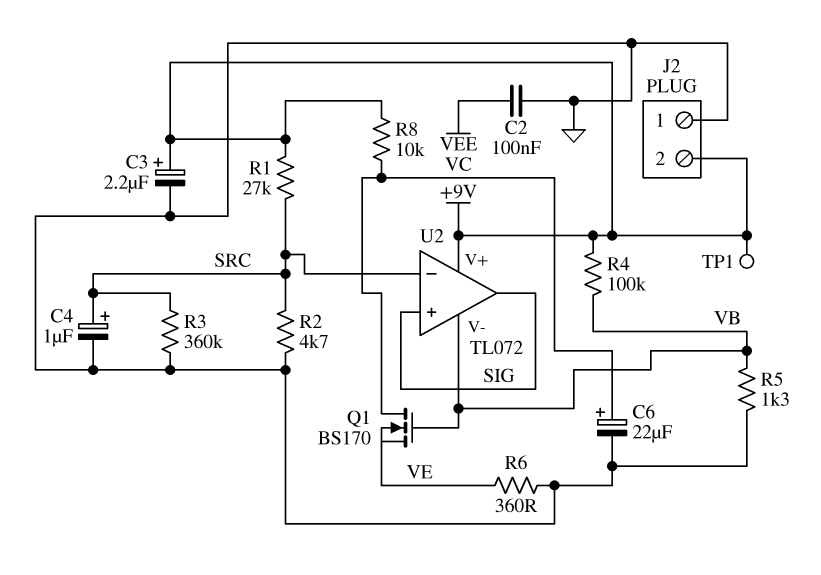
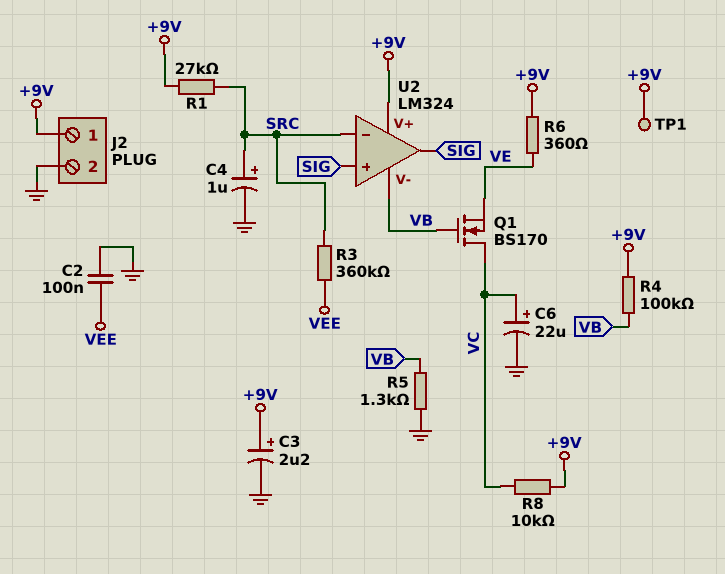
J2 pin 1: GND -> +9V
J2 pin 2: +9V -> GND
R2: 4.7k (GND, SRC) -> none
R3: 360k (GND, SRC) -> 360k (SRC, VEE)
R6: 360 (GND, VE) -> 360 (+9V, VE)
U2: TL072 -> LM324

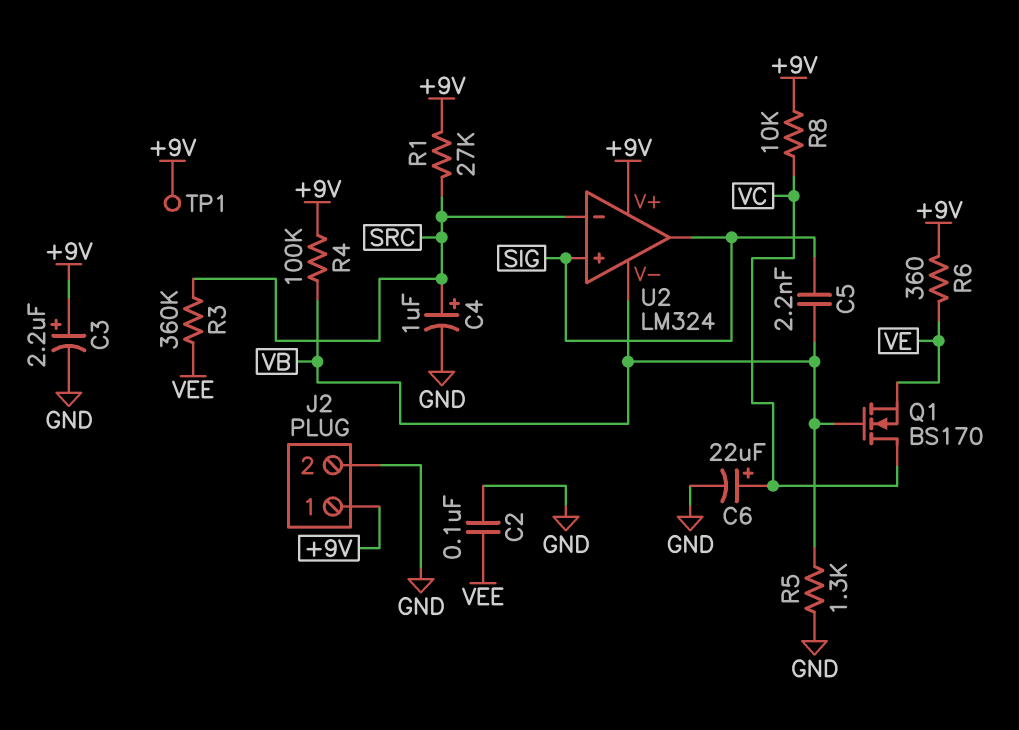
C5: none -> 2.2nF (SIG, VB)

